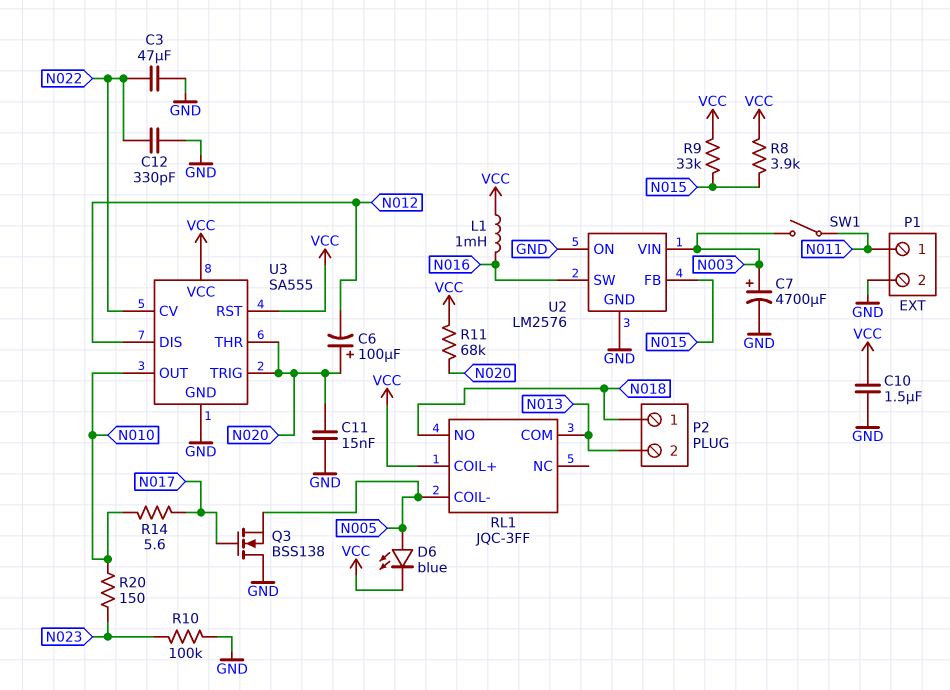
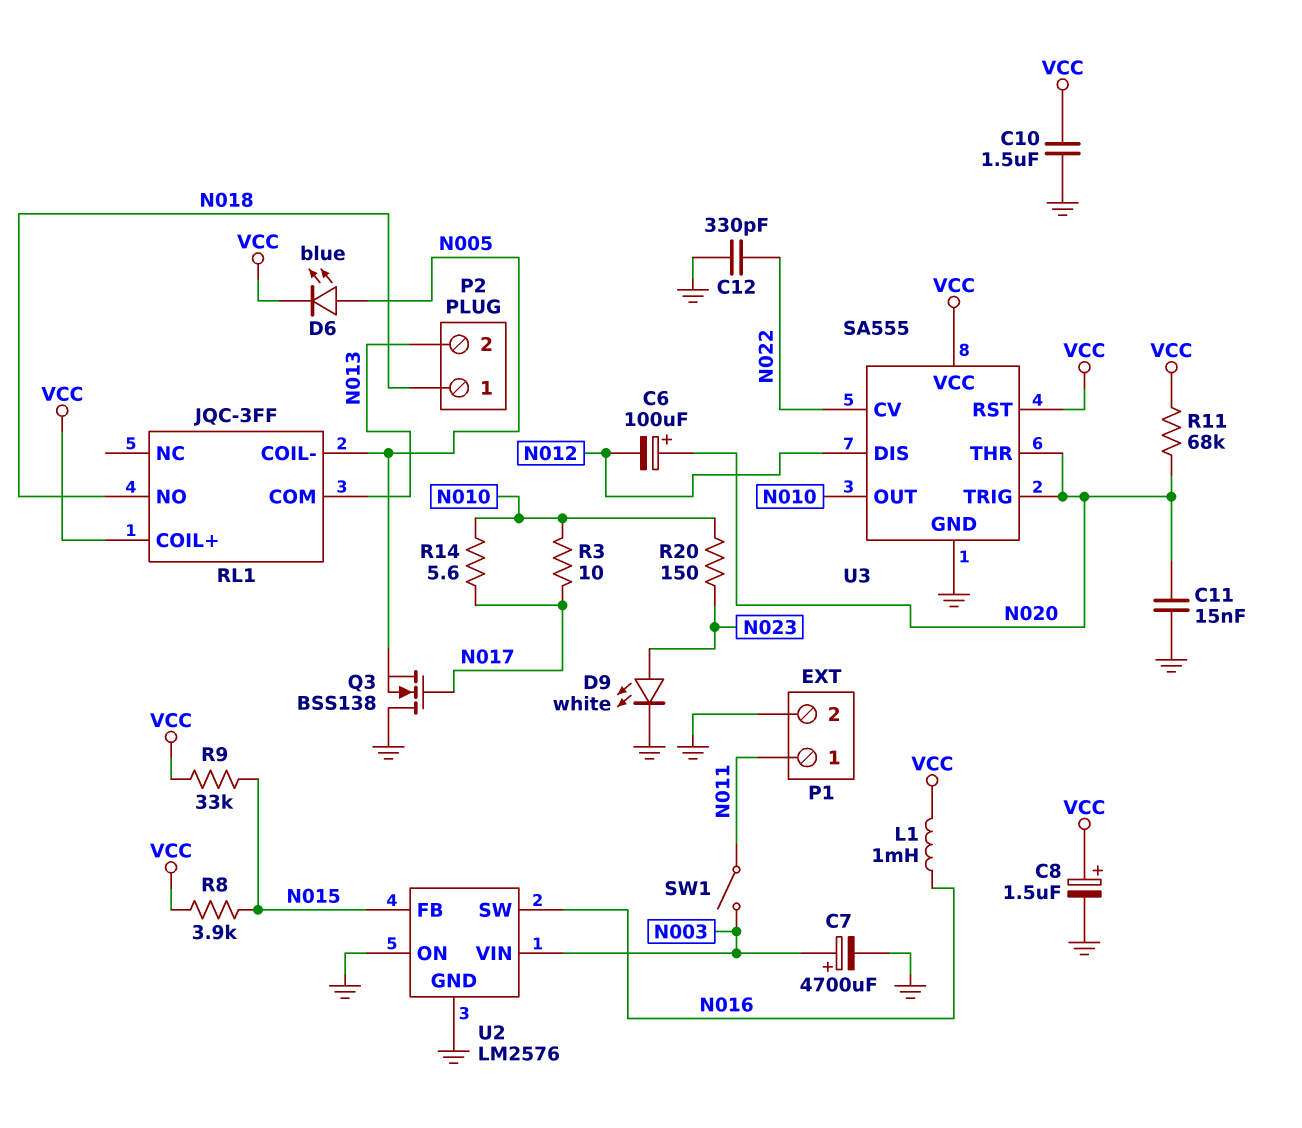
C3: 47uF (GND, N022) -> none
C8: none -> 1.5uF (plus VCC, minus GND)
D9: none -> LED white (A N023, K GND)
R3: none -> 10 (N010, N017)
R10: 100k (GND, N023) -> none

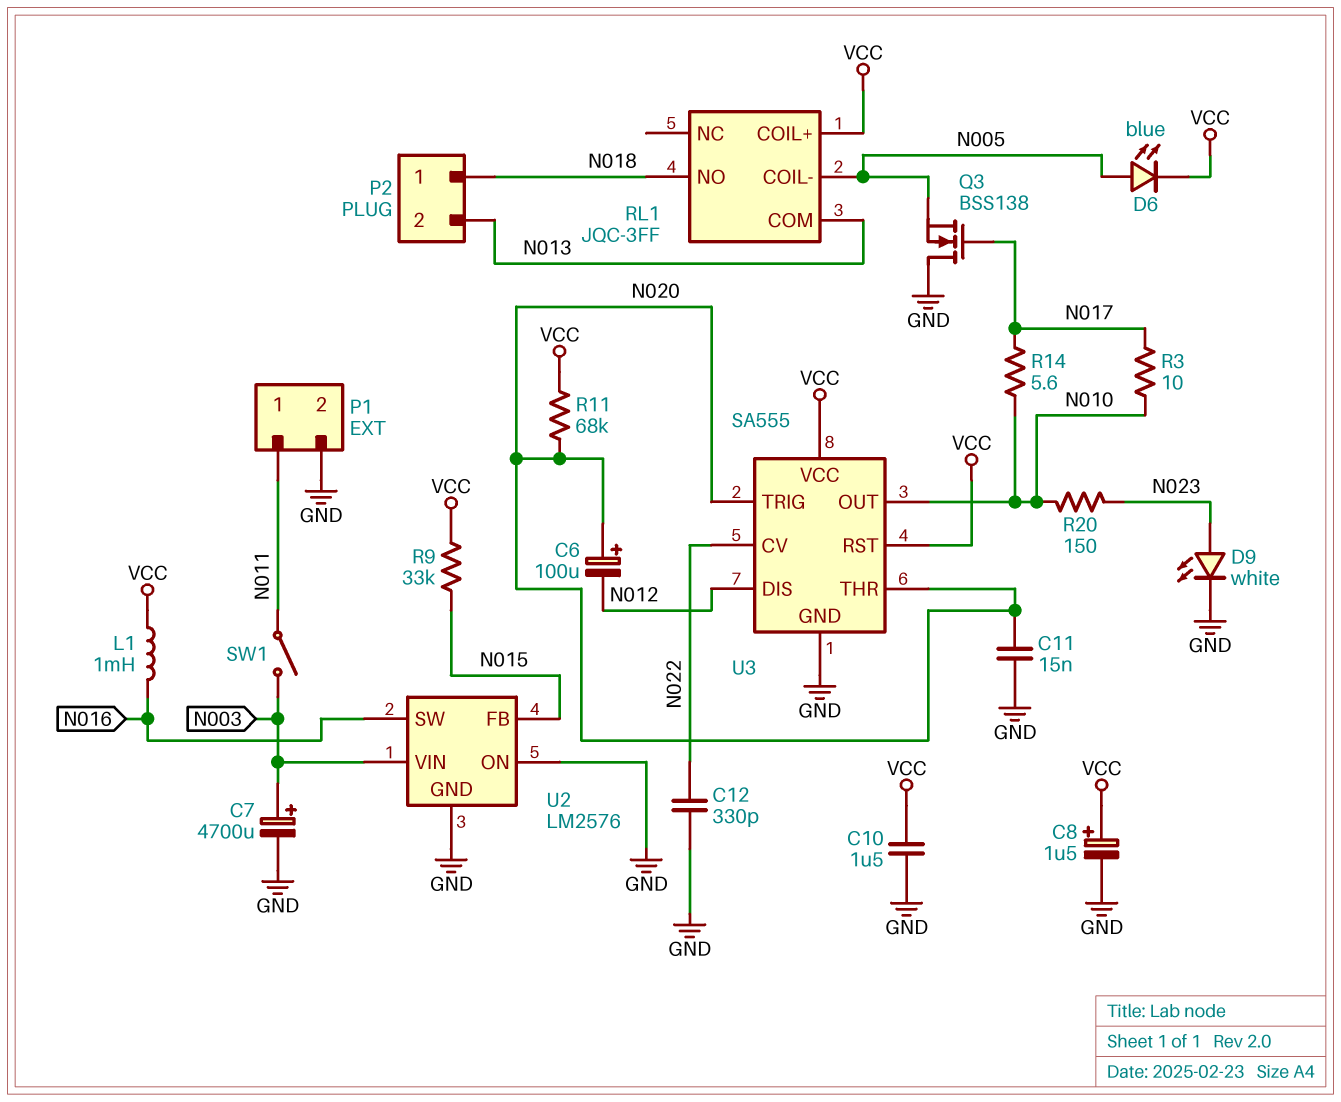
R8: 3.9k (N015, VCC) -> none

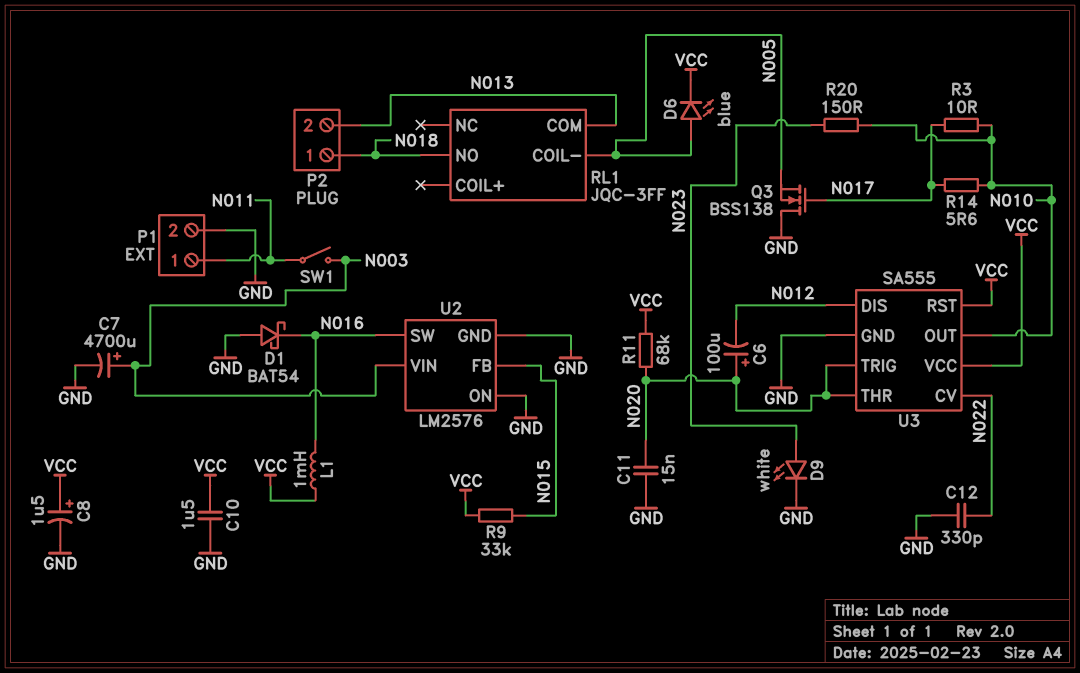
D1: none -> schottky BAT54 (A GND, K N016)
RL1 pin COIL+: VCC -> none

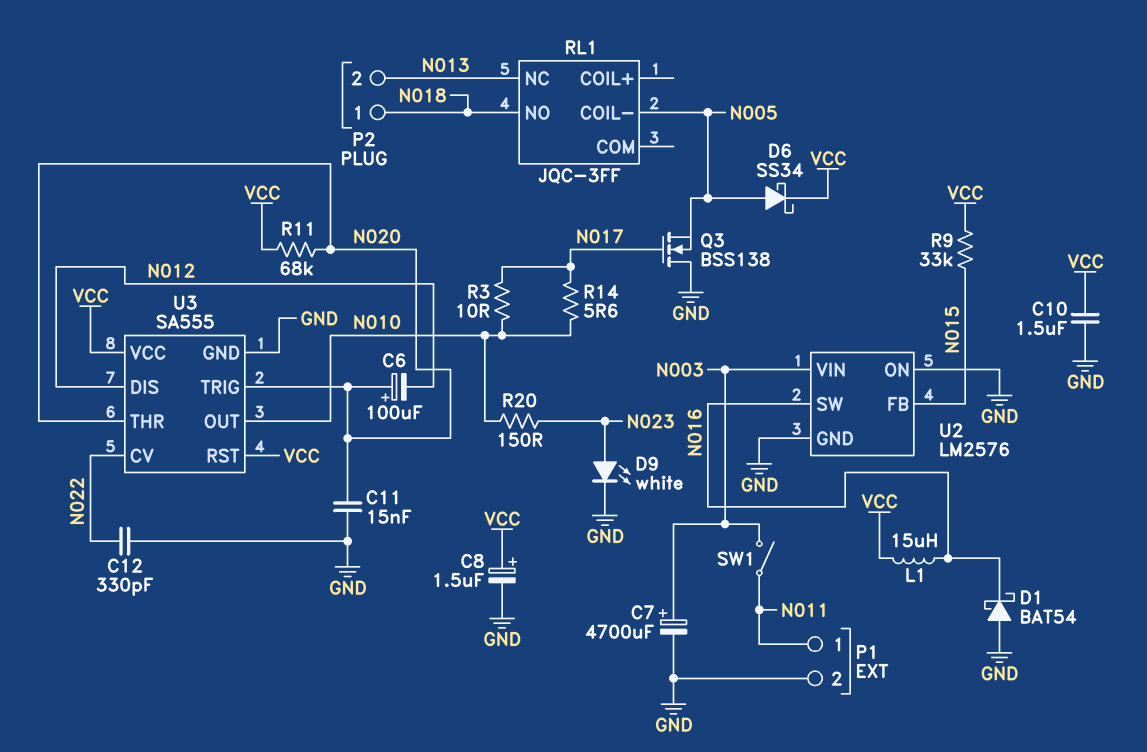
D6: LED blue (A N005, K VCC) -> schottky SS34 (A N005, K VCC)
L1: 1mH (N016, VCC) -> 15uH (N016, VCC)
RL1 pin COM: N013 -> none
RL1 pin NC: none -> N013

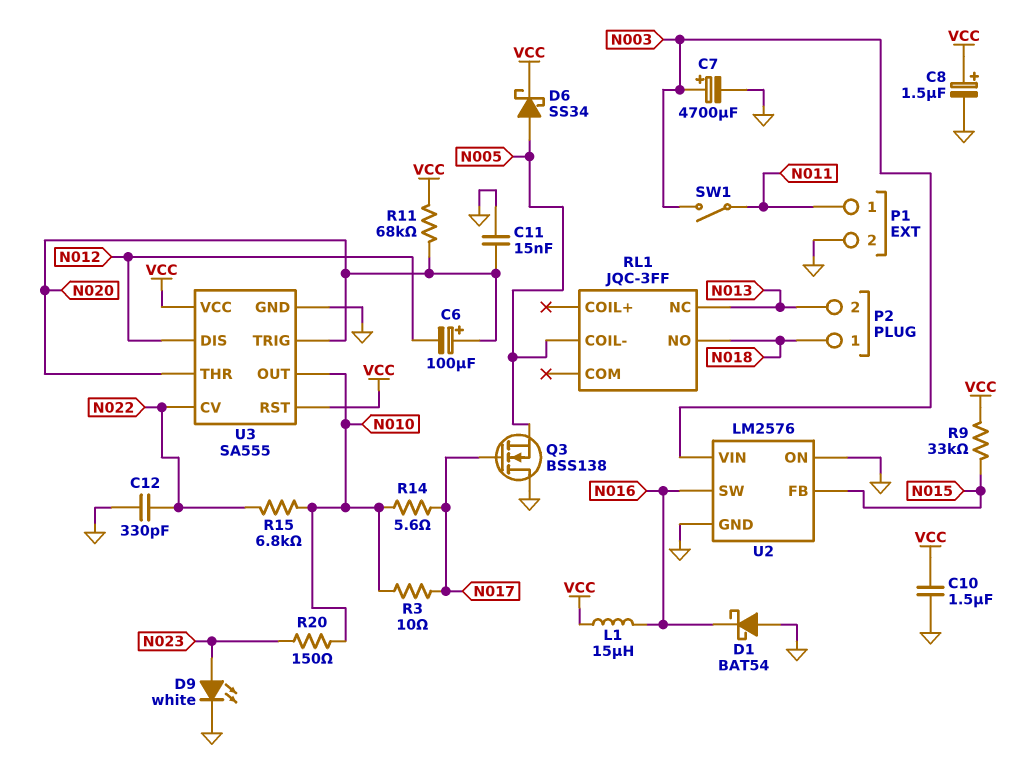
R15: none -> 6.8k (N010, N022)

